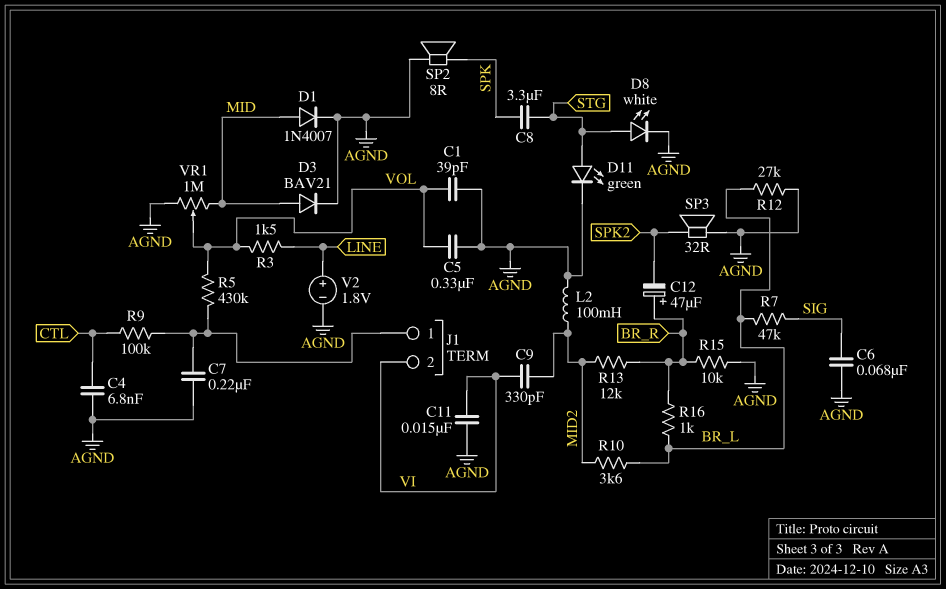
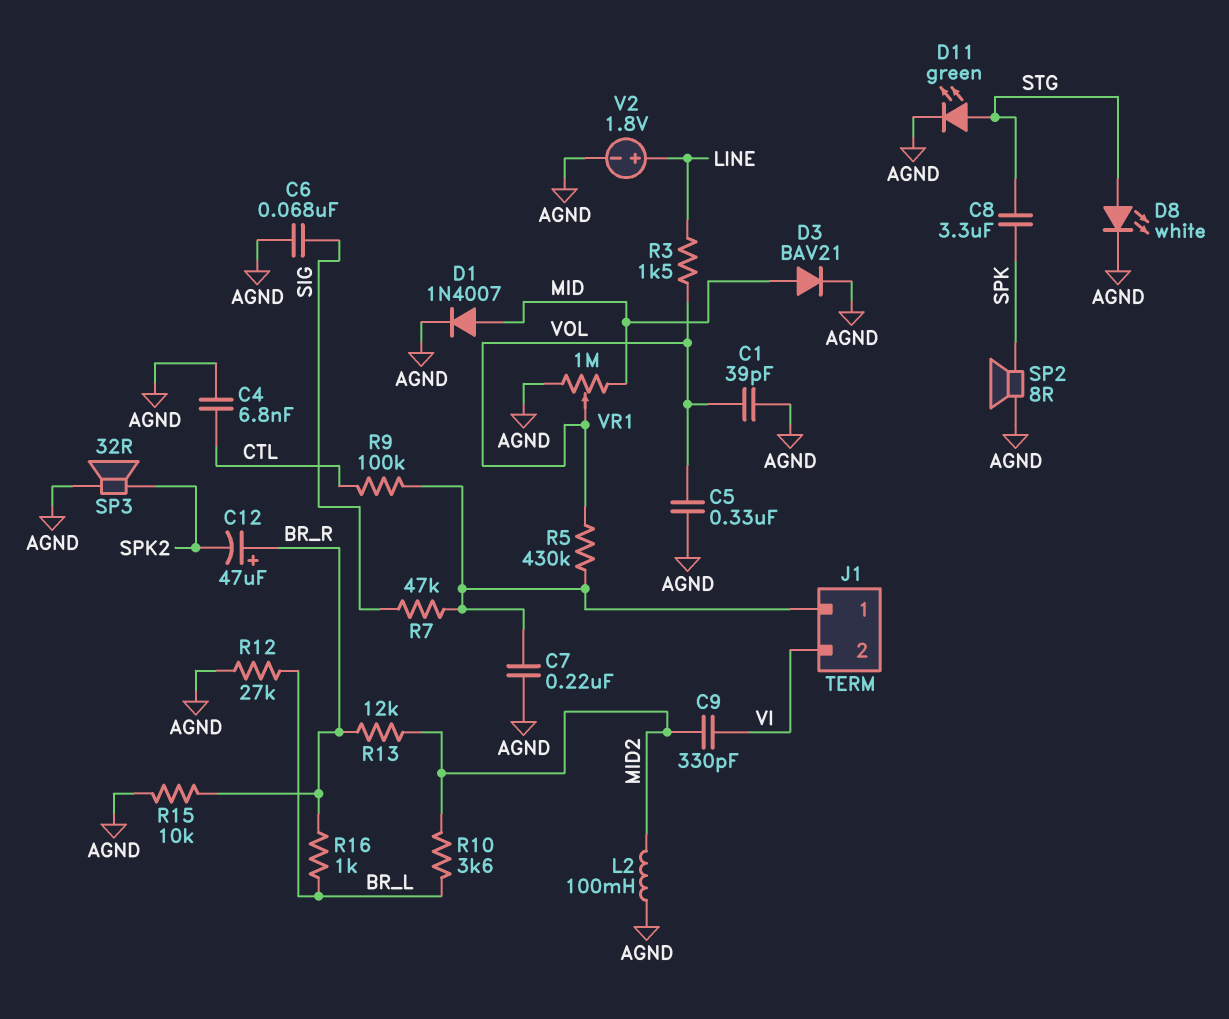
C11: 15nF (AGND, VI) -> none
R7: 47k (BR_L, SIG) -> 47k (J1/1, SIG)

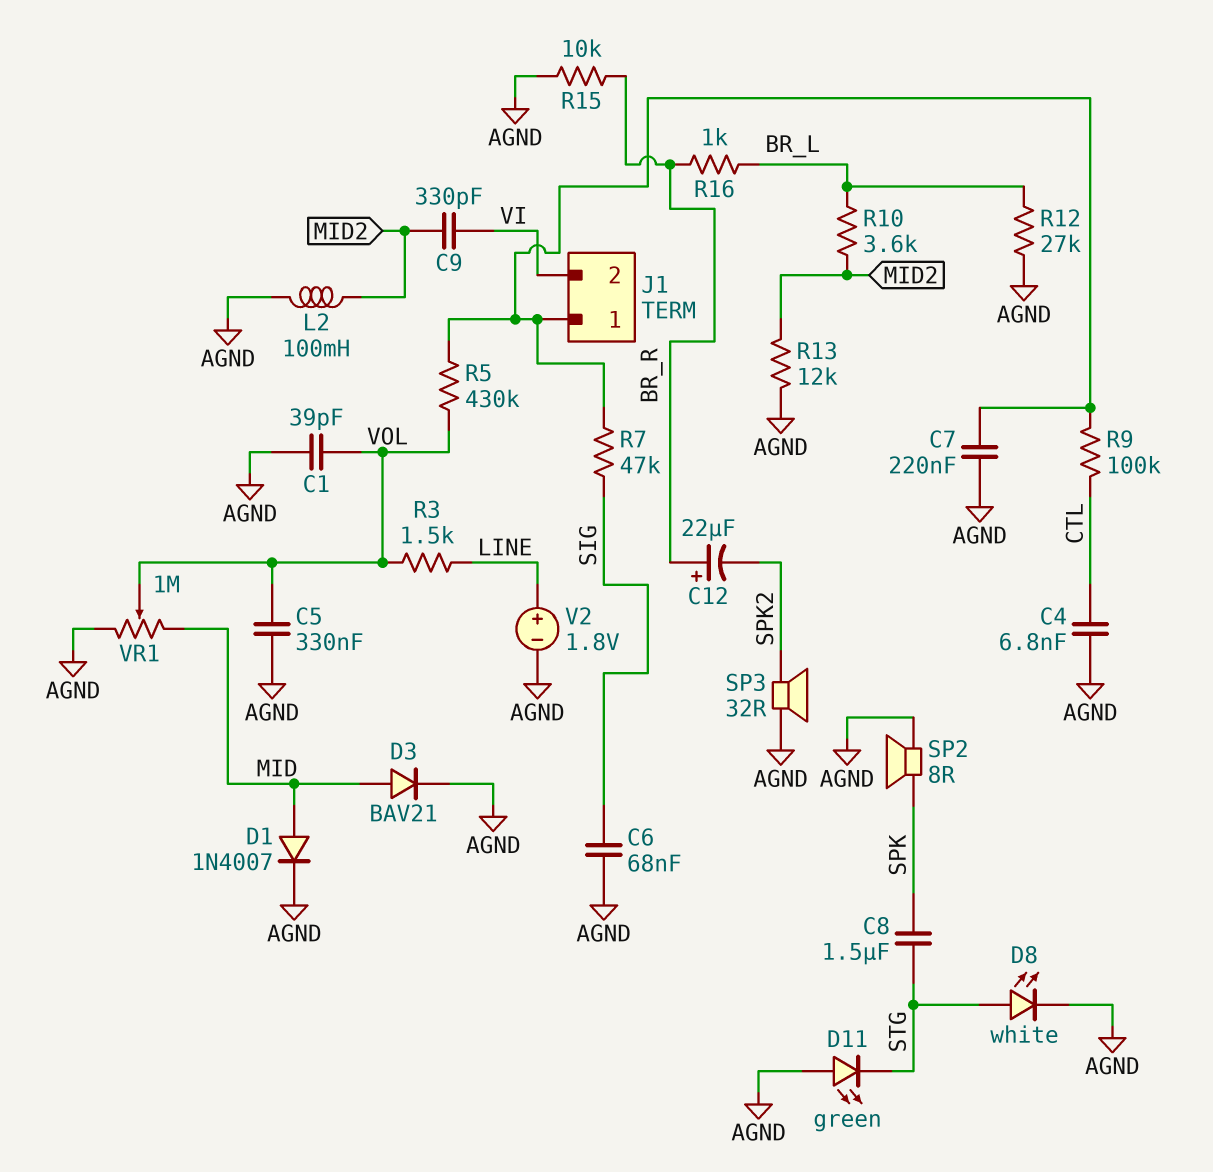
C8: 3.3uF (SPK, STG) -> 1.5uF (SPK, STG)
C12: 47uF (plus BR_R, minus SPK2) -> 22uF (plus BR_R, minus SPK2)
D11: LED green (A STG, K AGND) -> LED green (A AGND, K STG)
R13: 12k (BR_R, MID2) -> 12k (AGND, MID2)

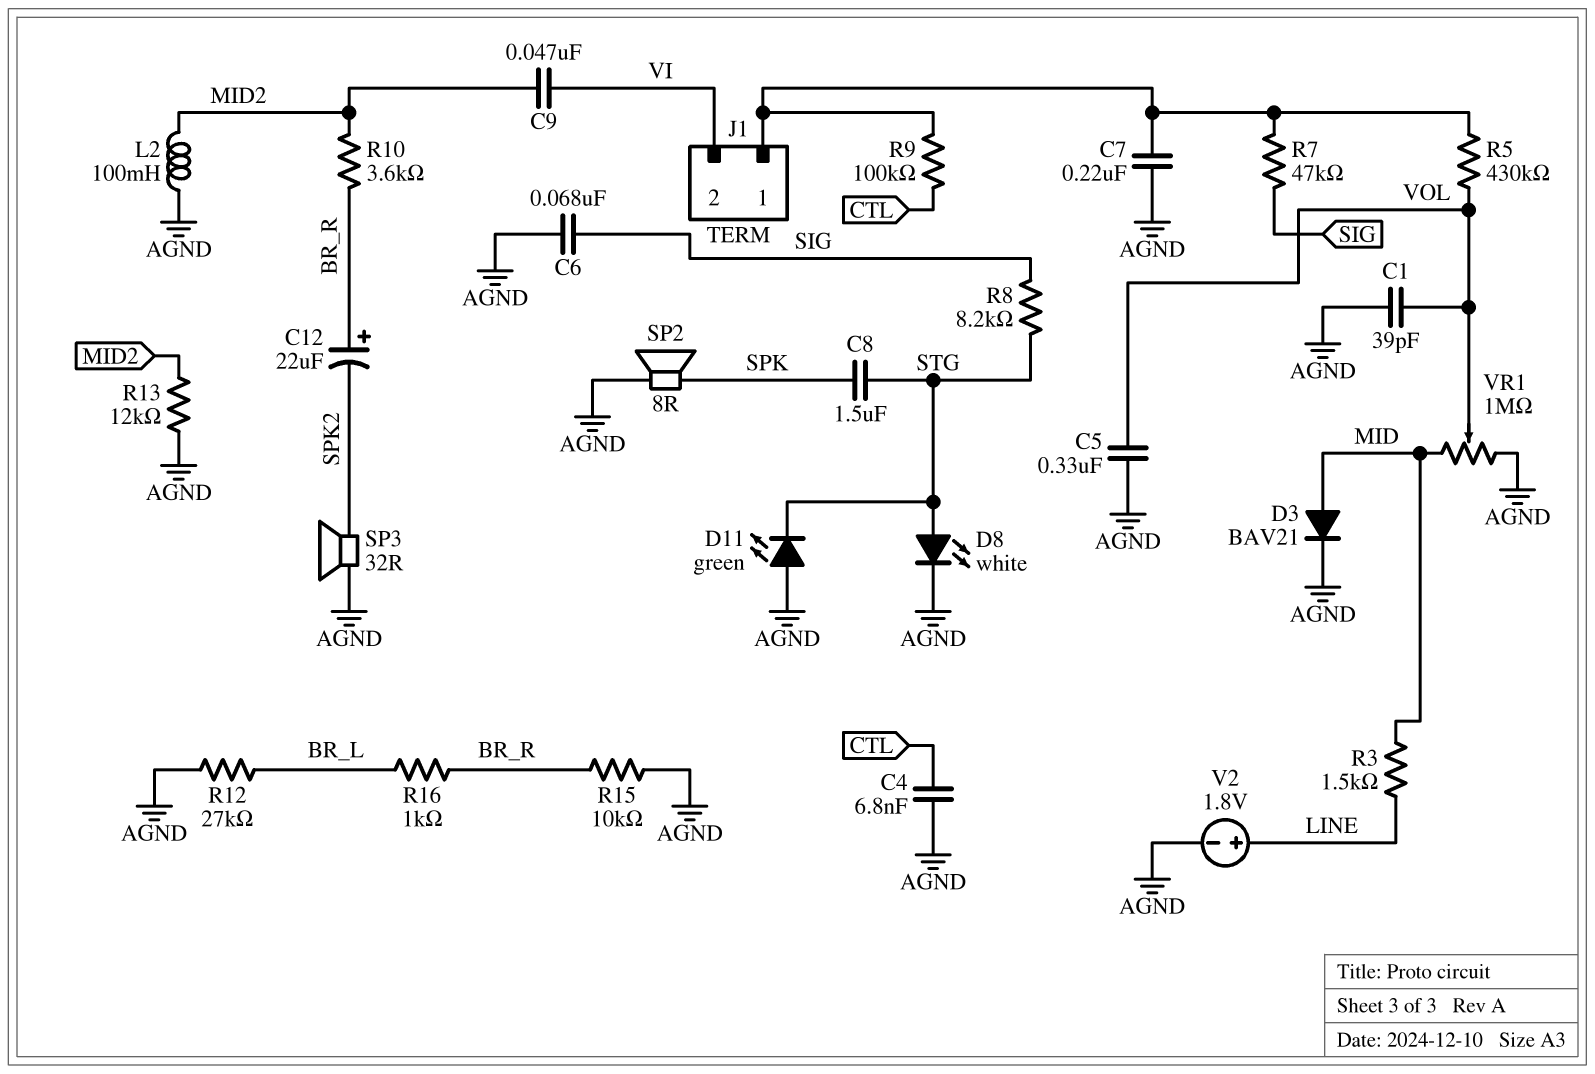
C9: 330pF (MID2, VI) -> 47nF (MID2, VI)
D1: diode 1N4007 (A MID, K AGND) -> none
R3: 1.5k (LINE, VOL) -> 1.5k (LINE, MID)
R8: none -> 8.2k (SIG, STG)
R10: 3.6k (BR_L, MID2) -> 3.6k (BR_R, MID2)

